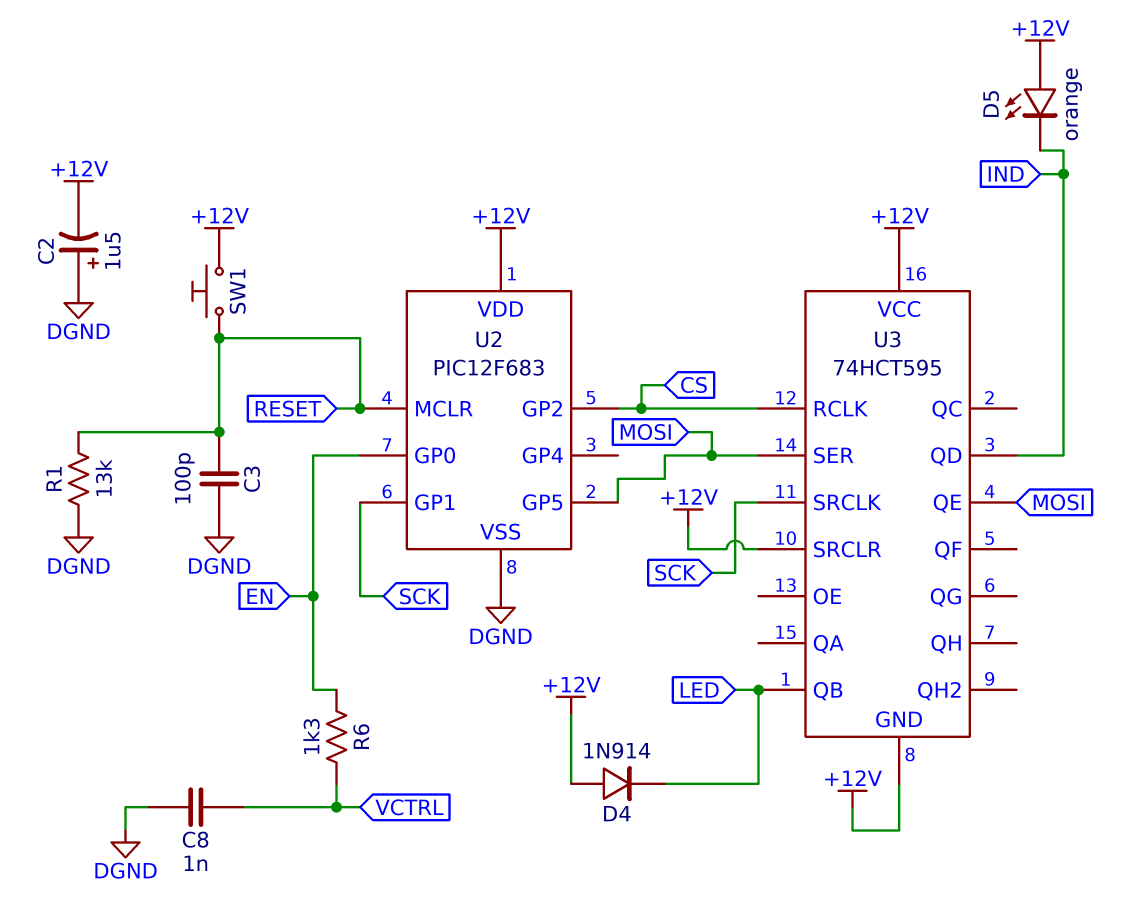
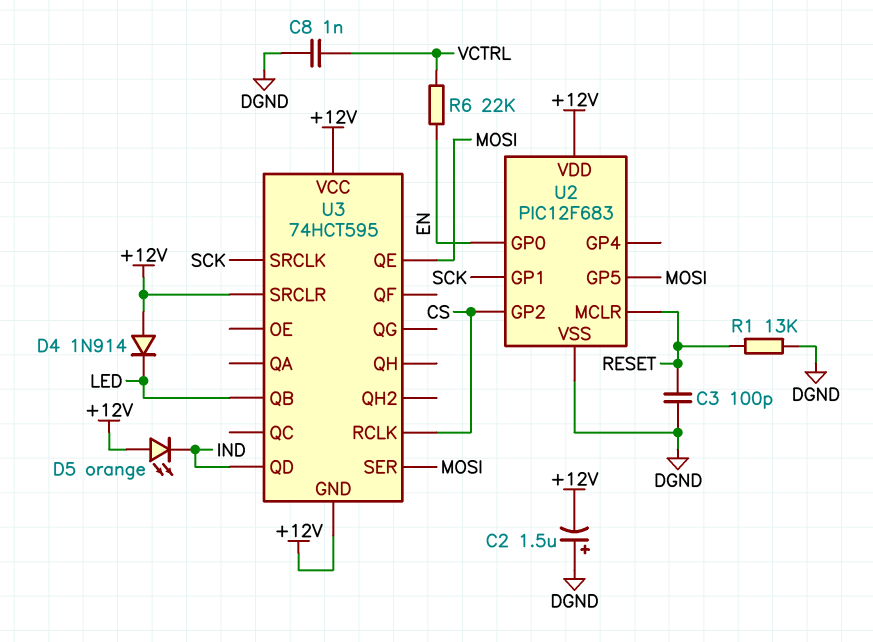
R6: 1.3k (EN, VCTRL) -> 22k (EN, VCTRL)
SW1: button (+12V, RESET) -> none

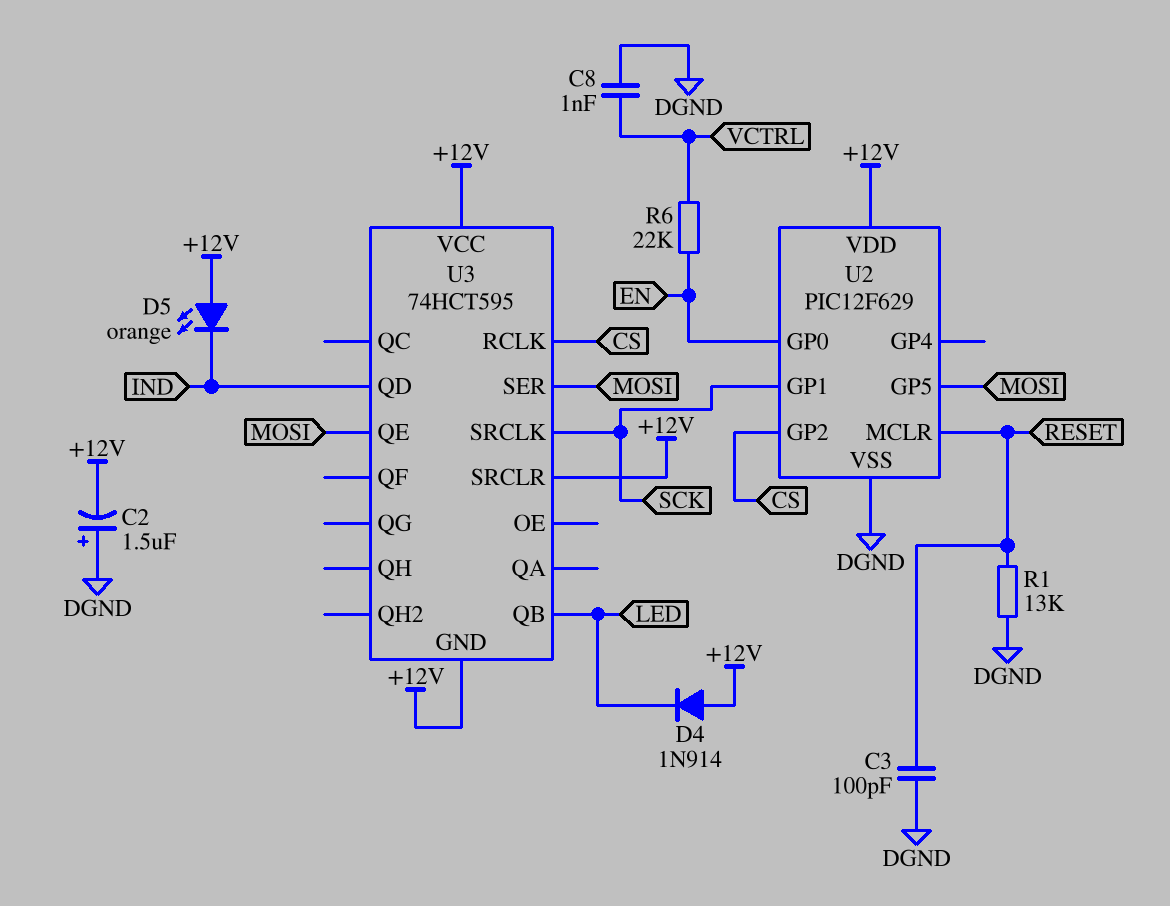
U2: PIC12F683 -> PIC12F629

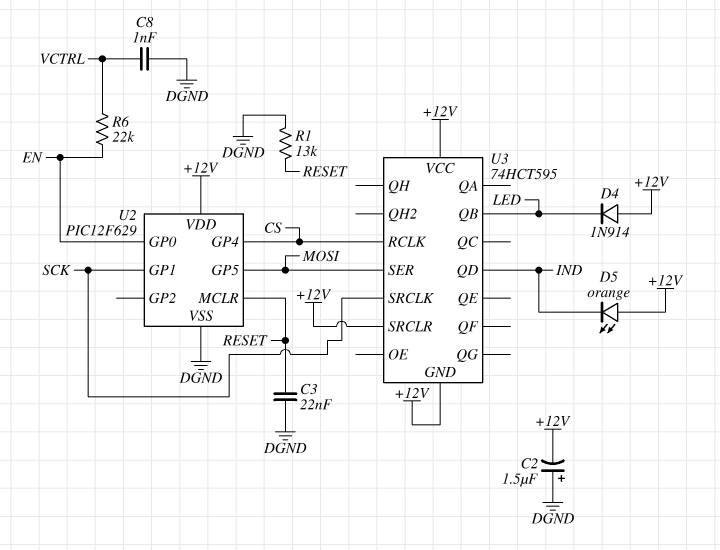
C3: 100pF (DGND, RESET) -> 22nF (DGND, RESET)
U2 pin GP2: CS -> none
U2 pin GP4: none -> CS
U3 pin QE: MOSI -> none

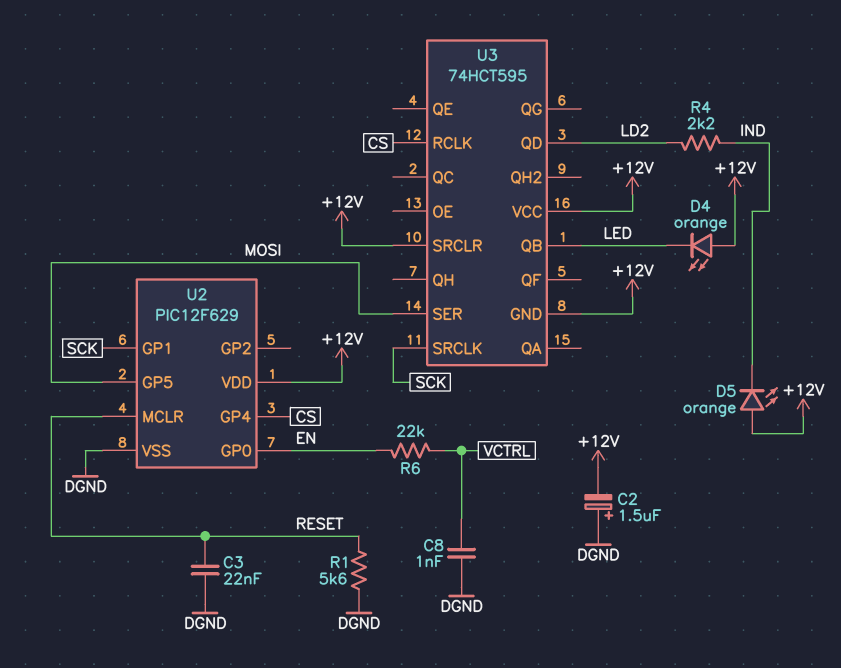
D4: diode 1N914 (A +12V, K LED) -> LED orange (A +12V, K LED)
R1: 13k (DGND, RESET) -> 5.6k (DGND, RESET)
R4: none -> 2.2k (IND, LD2)
U3 pin QD: IND -> LD2

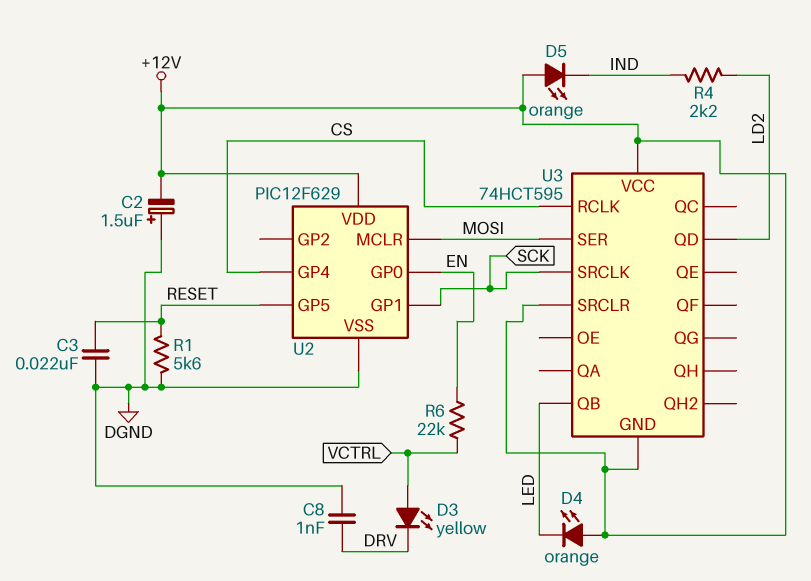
C8: 1nF (DGND, VCTRL) -> 1nF (DGND, DRV)
D3: none -> LED yellow (A VCTRL, K DRV)
U2 pin GP5: MOSI -> RESET
U2 pin MCLR: RESET -> MOSI

